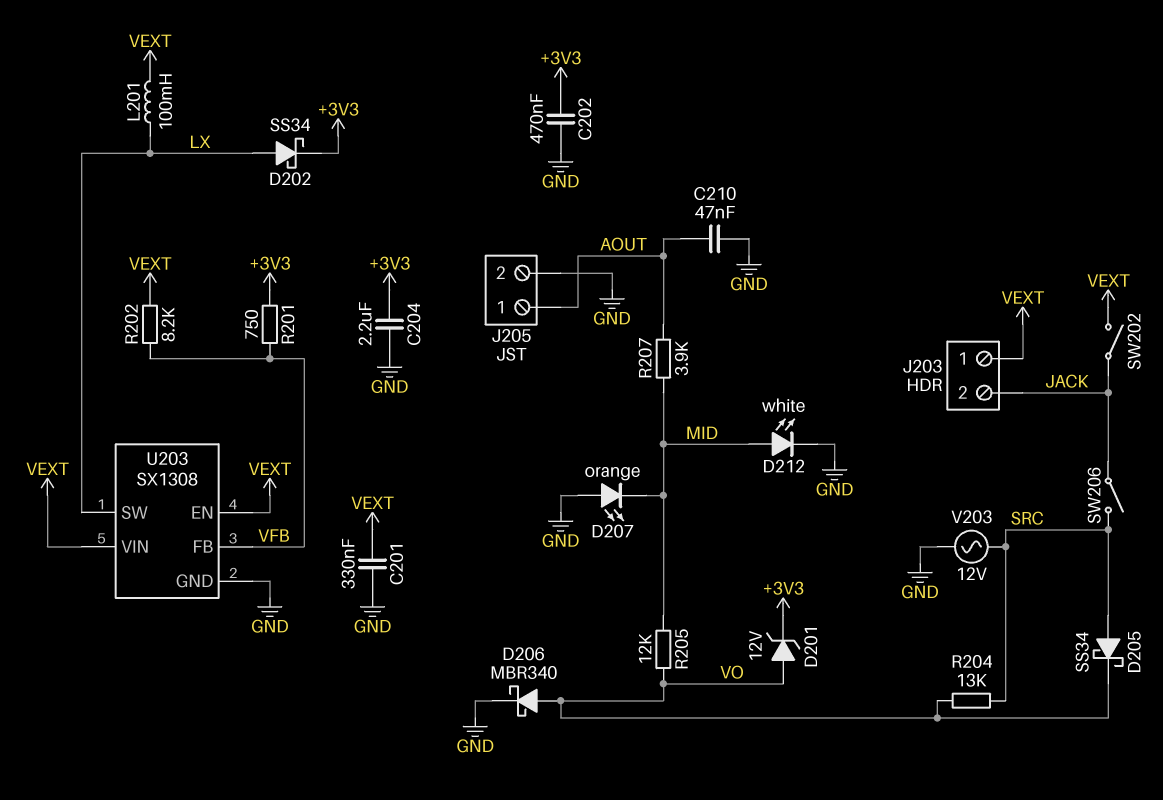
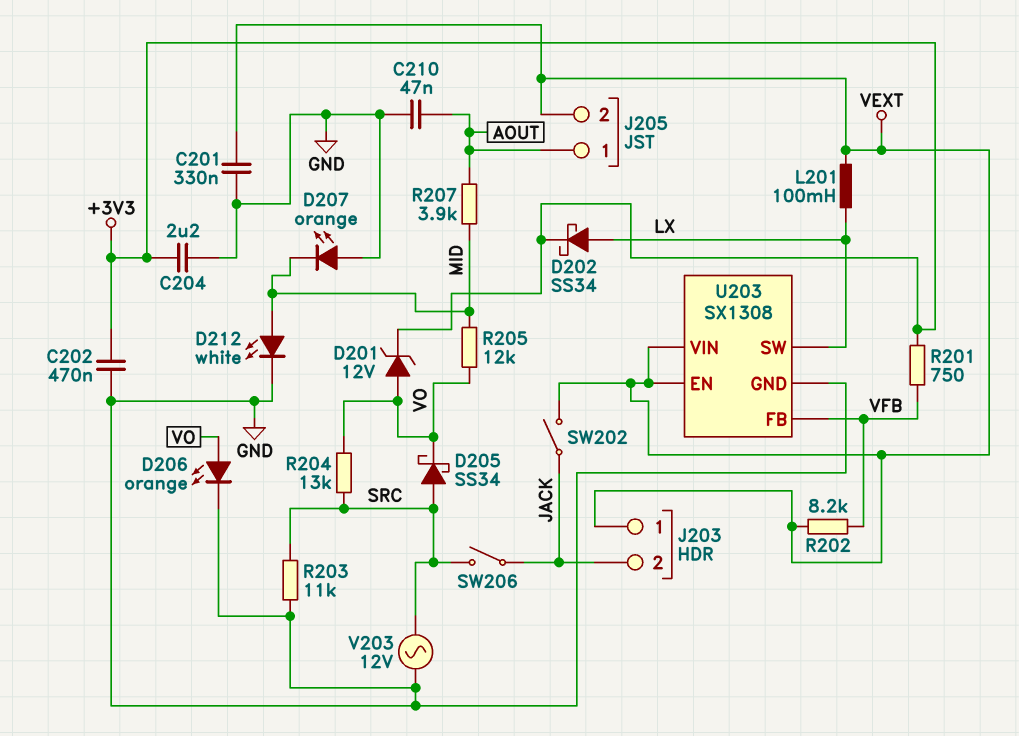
D206: schottky MBR340 (A VO, K GND) -> LED orange (A VO, K GND)
J205 pin 2: GND -> VEXT
R203: none -> 11k (GND, SRC)

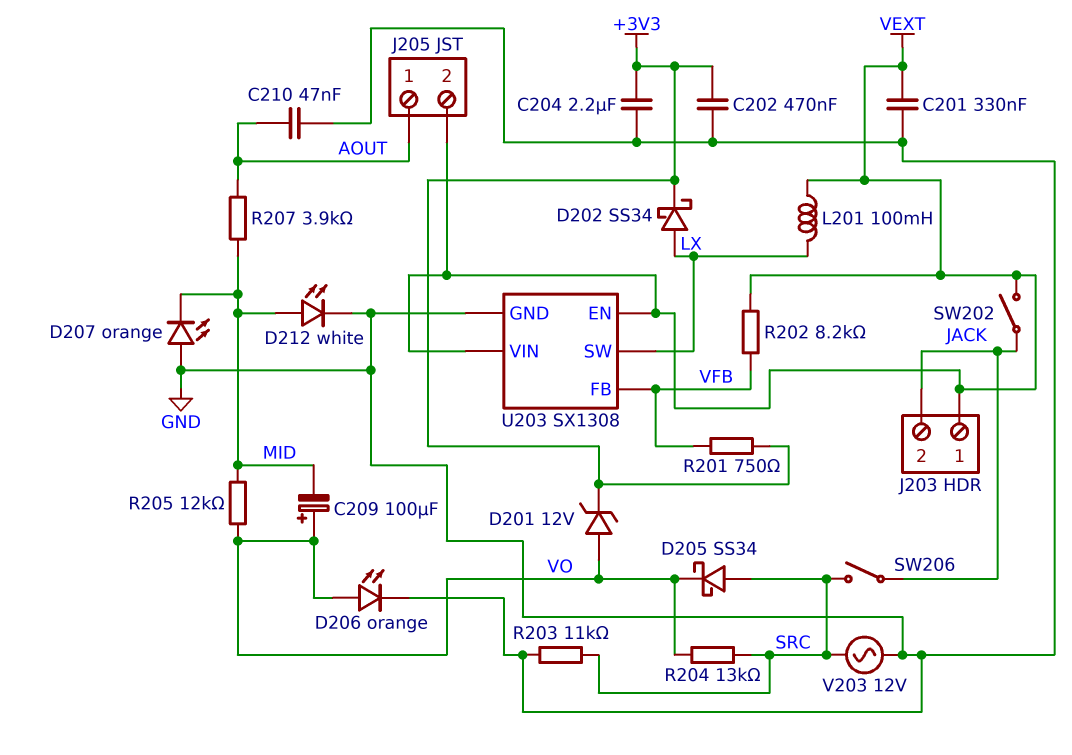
C209: none -> 100uF (plus VO, minus MID)

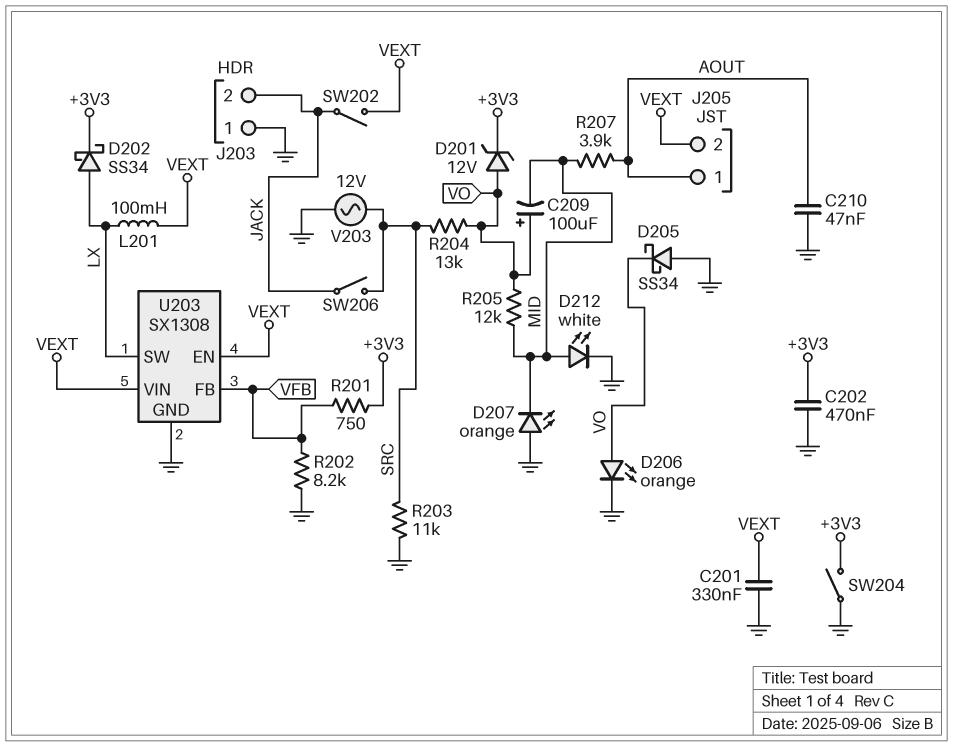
C204: 2.2uF (+3V3, GND) -> none
D205: schottky SS34 (A SRC, K VO) -> schottky SS34 (A GND, K VO)
J203 pin 1: VEXT -> GND
R202: 8.2k (VEXT, VFB) -> 8.2k (GND, VFB)
SW204: none -> switch (+3V3, GND)

